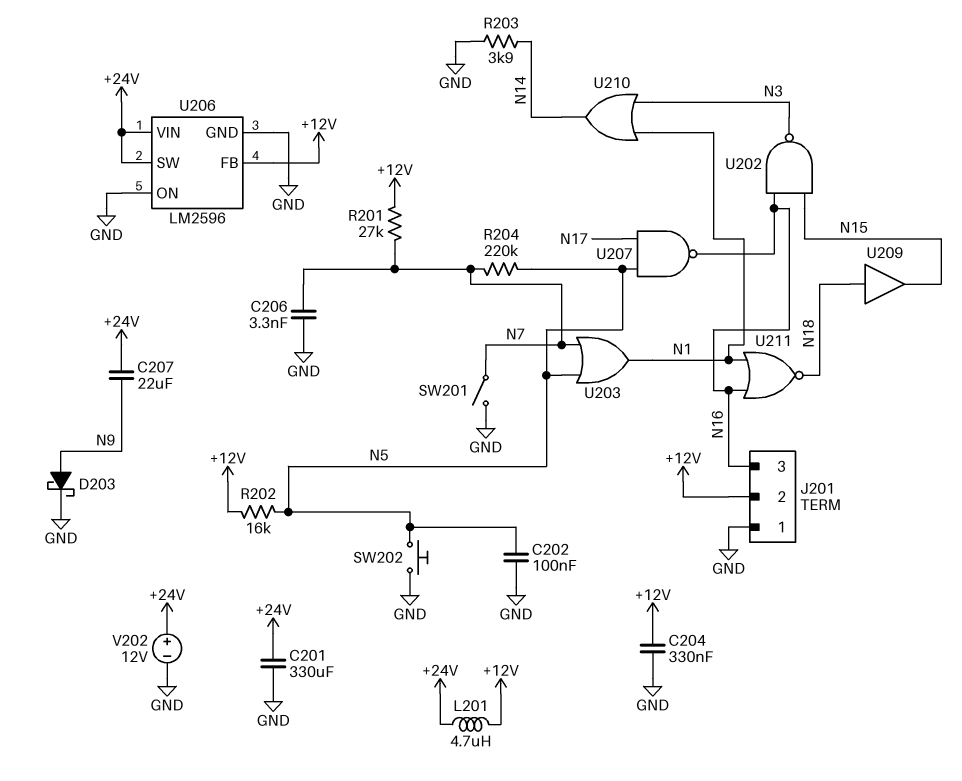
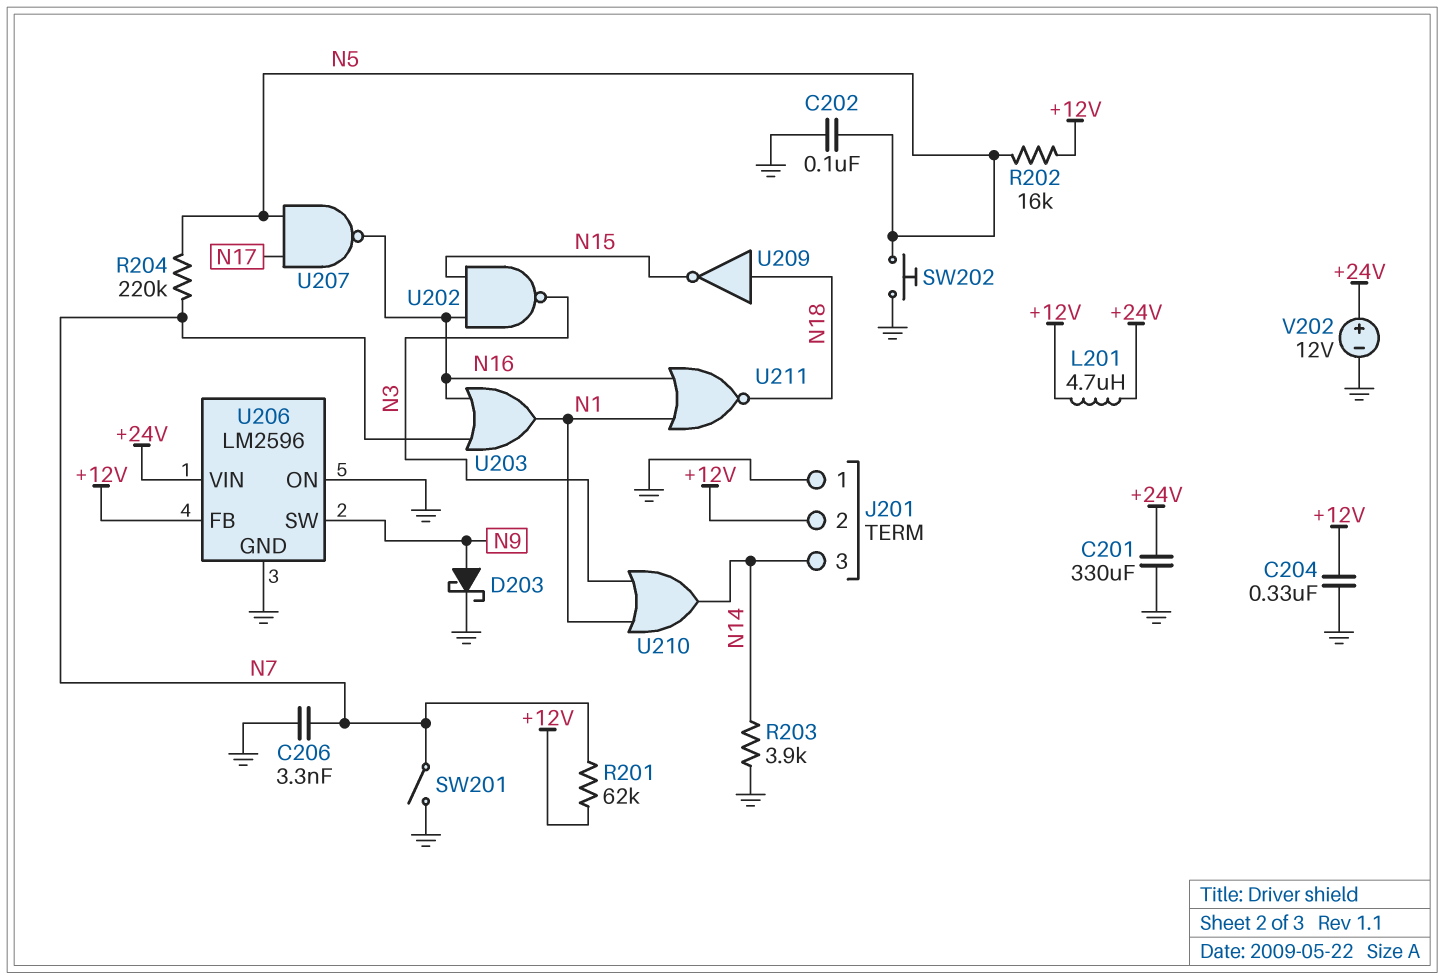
C207: 22uF (+24V, N9) -> none
J201 pin 3: N16 -> N14
R201: 27k (+12V, N7) -> 62k (+12V, N7)
U203: OR (in N5, in N7, out N1) -> OR (in N7, in N16, out N1)
U206 pin SW: +24V -> N9
U209: buffer (in N18, out N15) -> NOT (in N18, out N15)

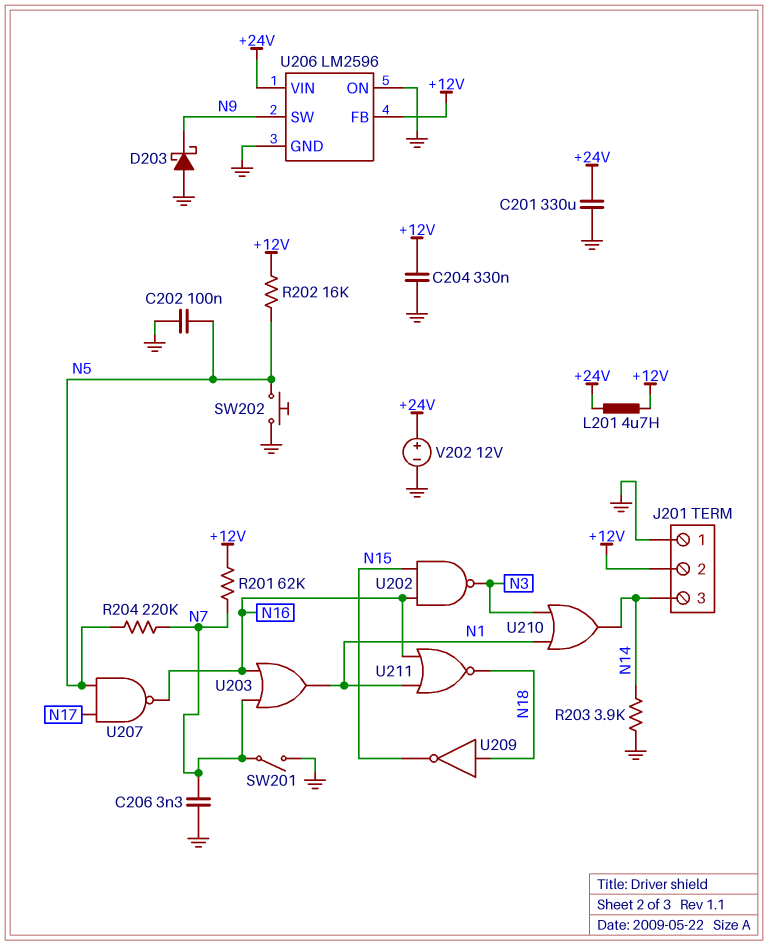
D203: schottky (A N9, K GND) -> schottky (A GND, K N9)

